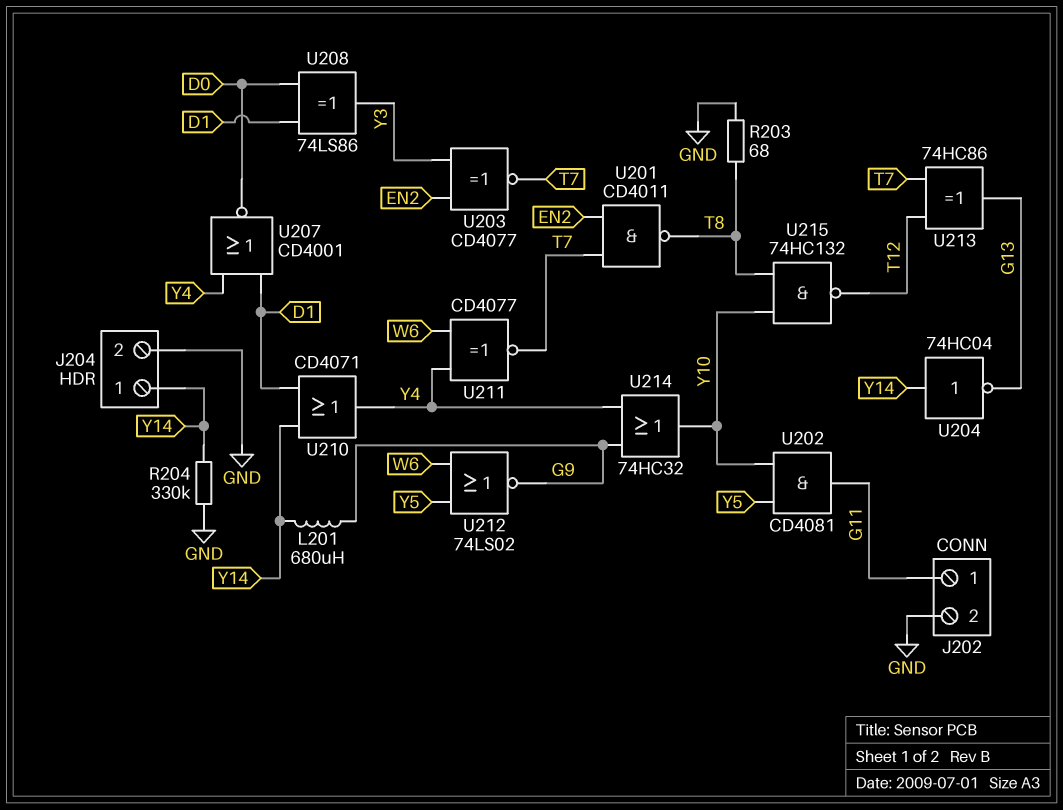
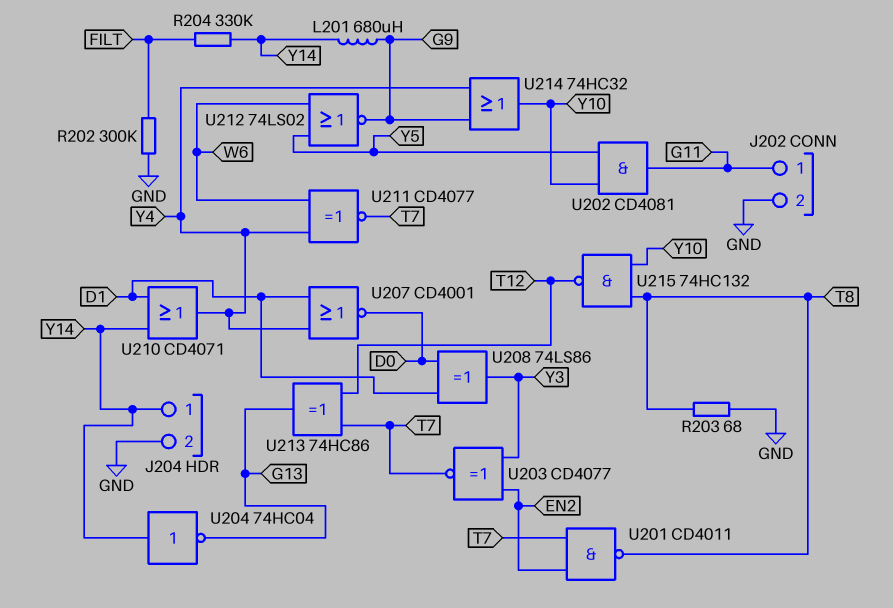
R202: none -> 300k (FILT, GND)
R204: 330k (GND, Y14) -> 330k (FILT, Y14)

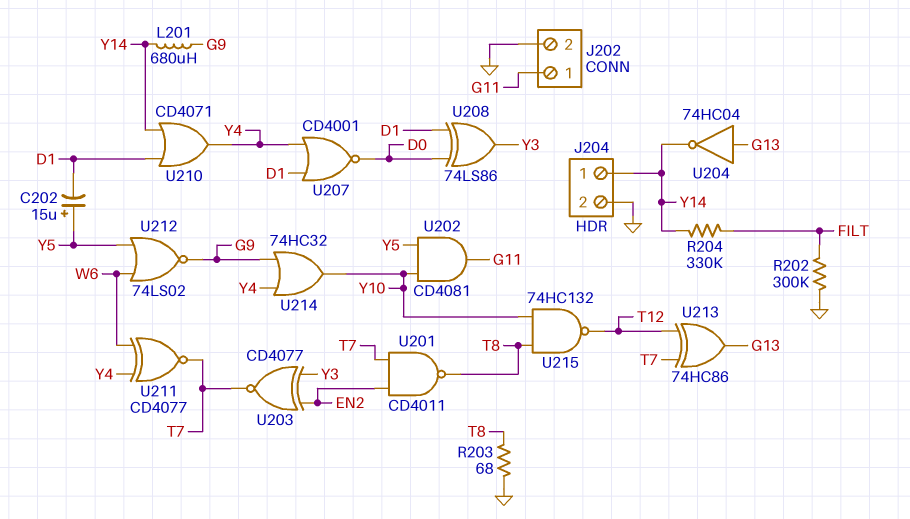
C202: none -> 15uF (plus Y5, minus D1)
U204: NOT 74HC04 (in Y14, out G13) -> NOT 74HC04 (in G13, out Y14)

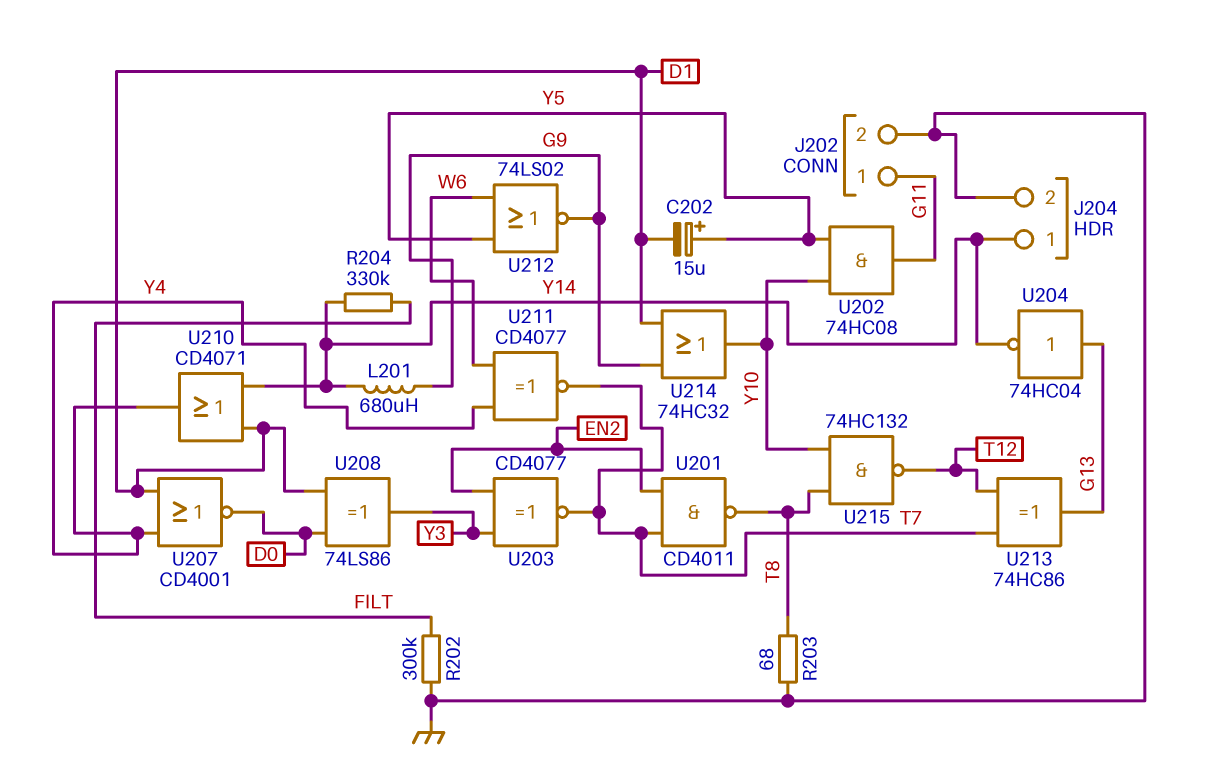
U202: AND CD4081 (in Y5, in Y10, out G11) -> AND 74HC08 (in Y5, in Y10, out G11)
U214: OR 74HC32 (in G9, in Y4, out Y10) -> OR 74HC32 (in D1, in G9, out Y10)

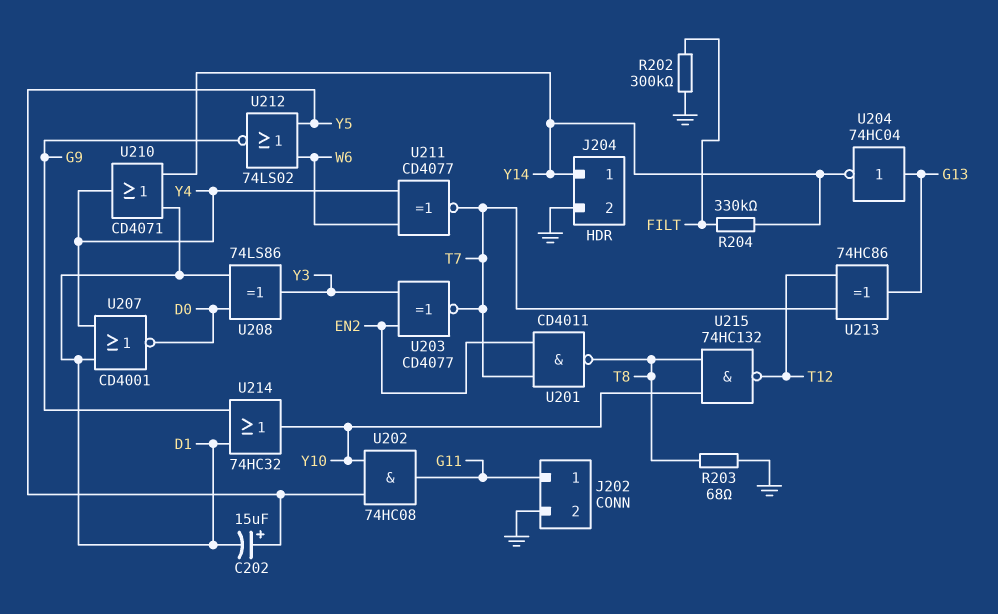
L201: 680uH (G9, Y14) -> none

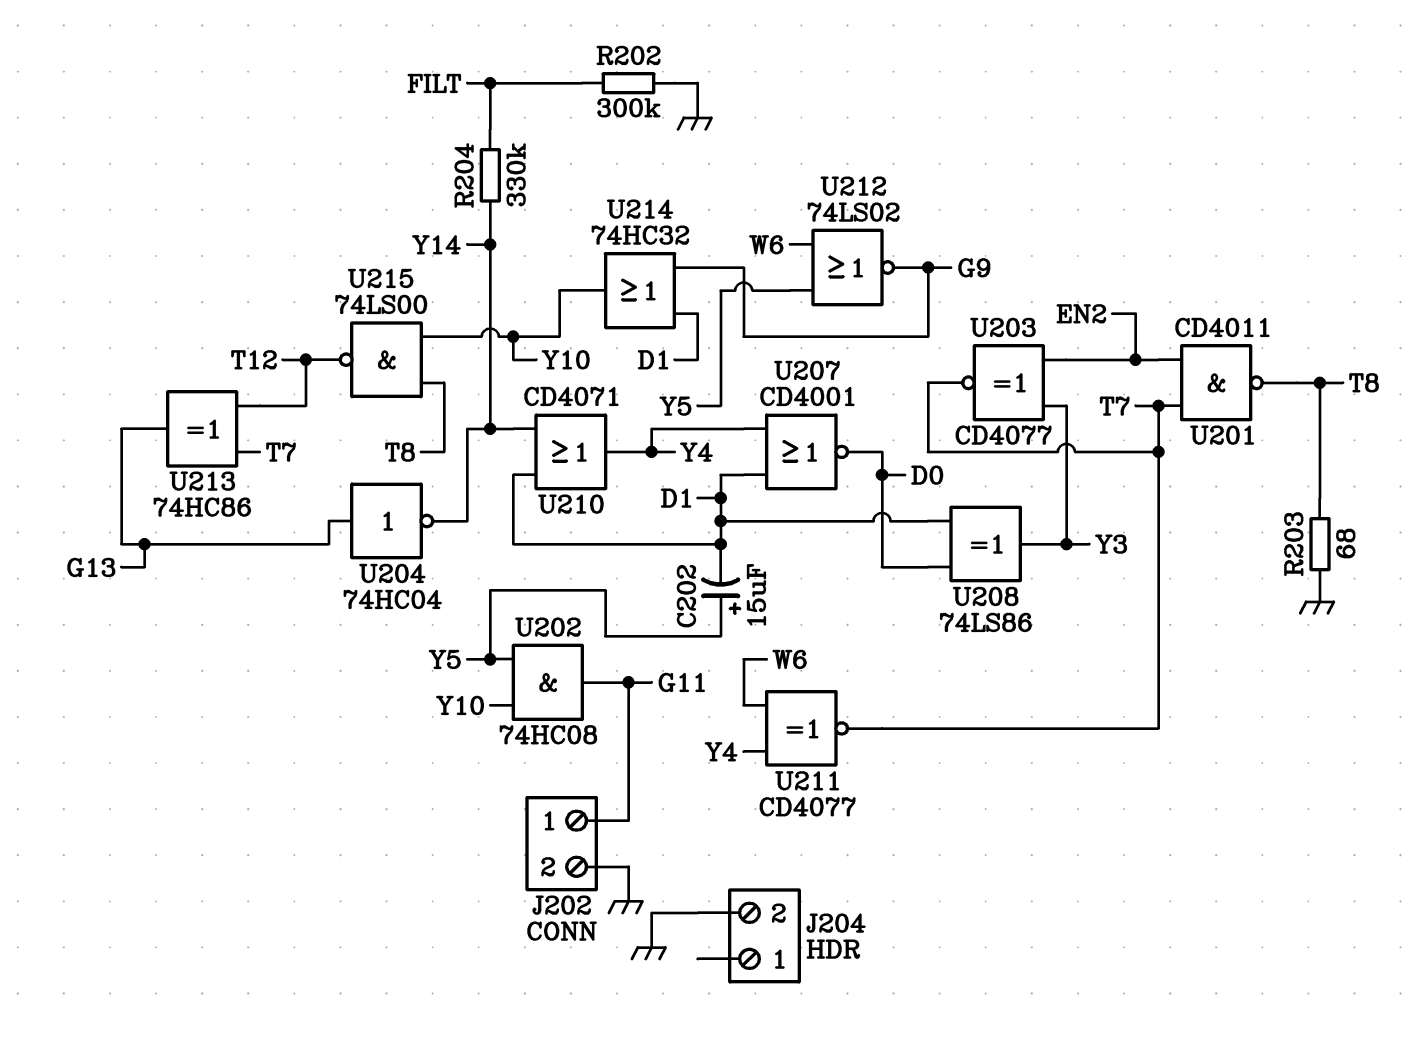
J204 pin 1: Y14 -> none
U215: NAND 74HC132 (in T8, in Y10, out T12) -> NAND 74LS00 (in T8, in Y10, out T12)

